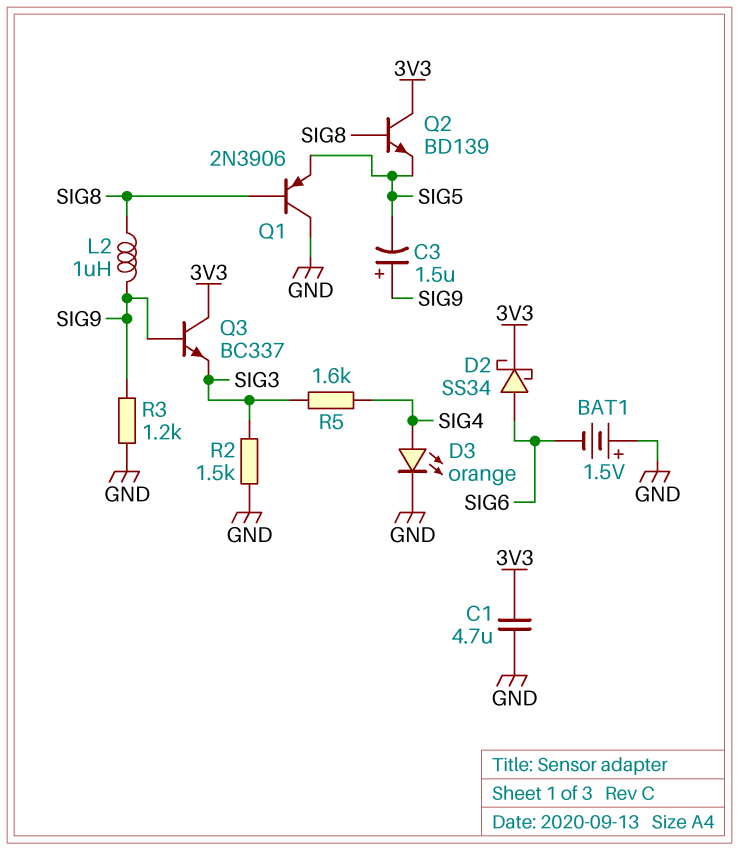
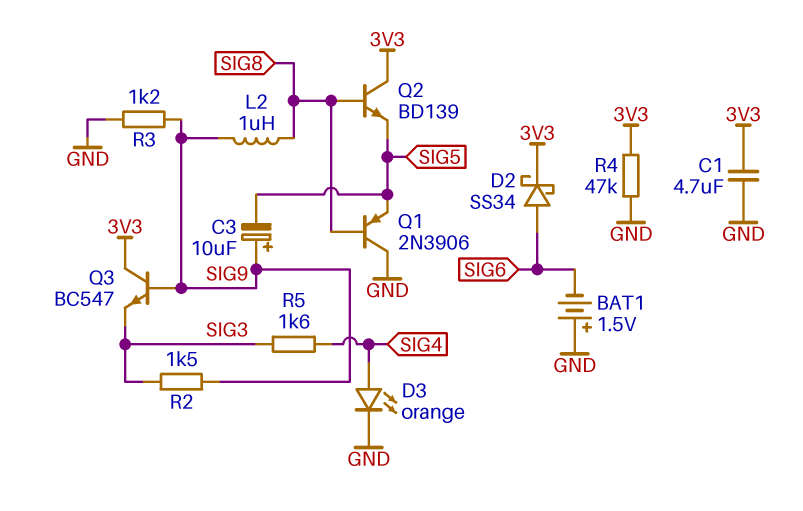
C3: 1.5uF (plus SIG9, minus SIG5) -> 10uF (plus SIG9, minus SIG5)
Q3: NPN BC337 (B SIG9, C 3V3, E SIG3) -> NPN BC547 (B SIG9, C 3V3, E SIG3)
R2: 1.5k (GND, SIG3) -> 1.5k (SIG3, SIG9)
R4: none -> 47k (3V3, GND)

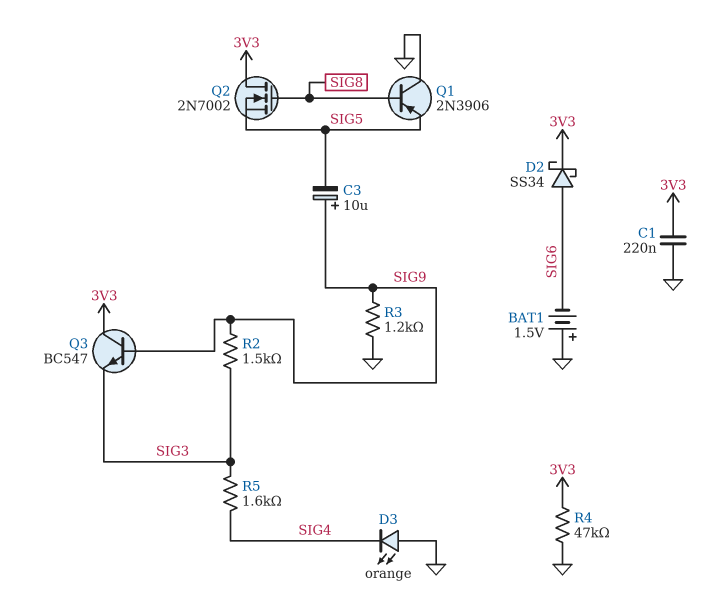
C1: 4.7uF (3V3, GND) -> 220nF (3V3, GND)
D3: LED orange (A SIG4, K GND) -> LED orange (A GND, K SIG4)
L2: 1uH (SIG8, SIG9) -> none
Q2: NPN BD139 (B SIG8, C 3V3, E SIG5) -> NMOS 2N7002 (G SIG8, D 3V3, S SIG5)

